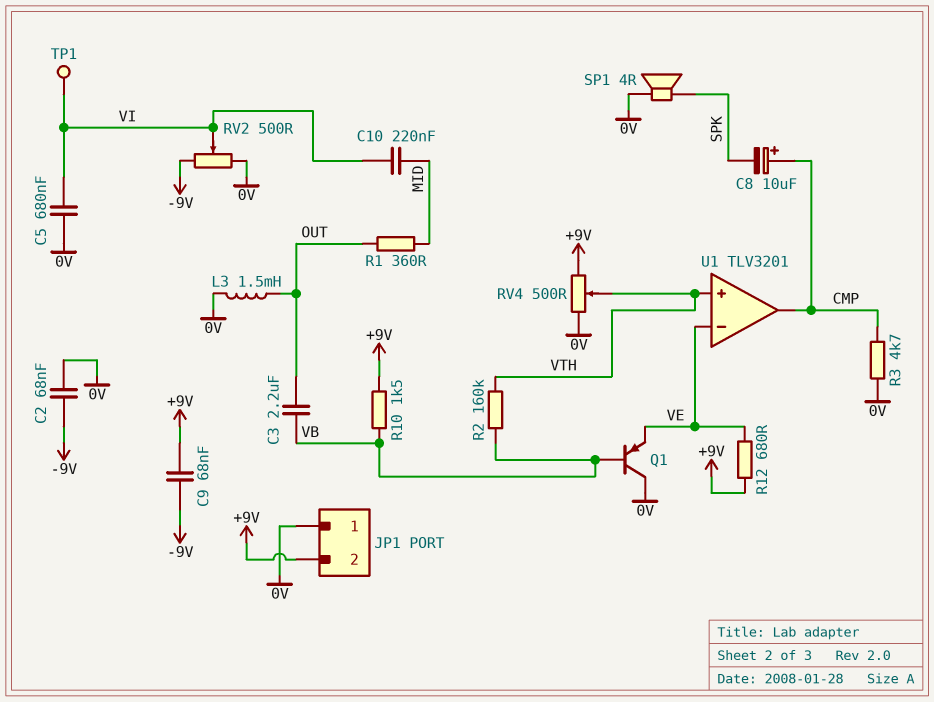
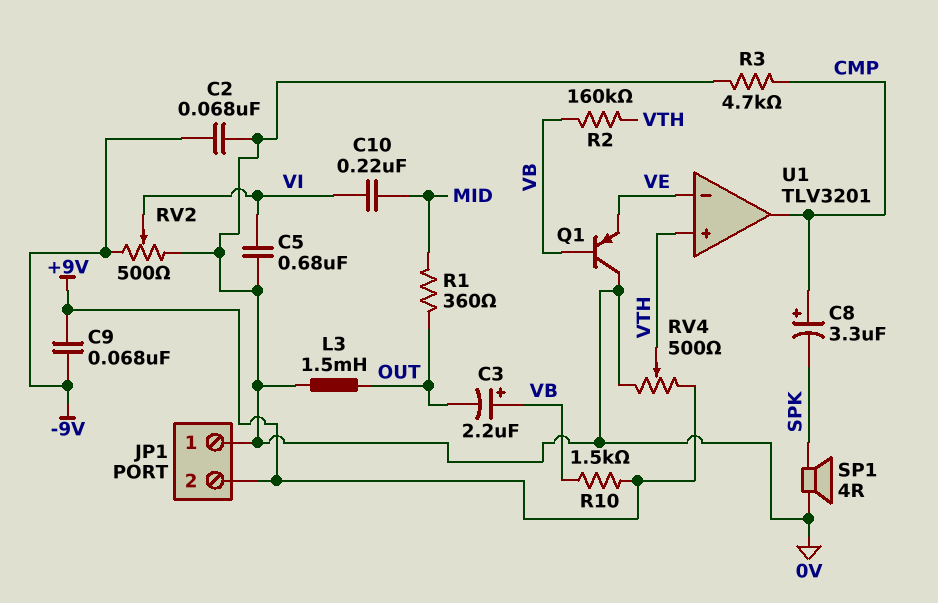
C3: 2.2uF (OUT, VB) -> 2.2uF (plus VB, minus OUT)
C8: 10uF (plus CMP, minus SPK) -> 3.3uF (plus CMP, minus SPK)
R12: 680 (+9V, VE) -> none
TP1: test point (VI) -> none

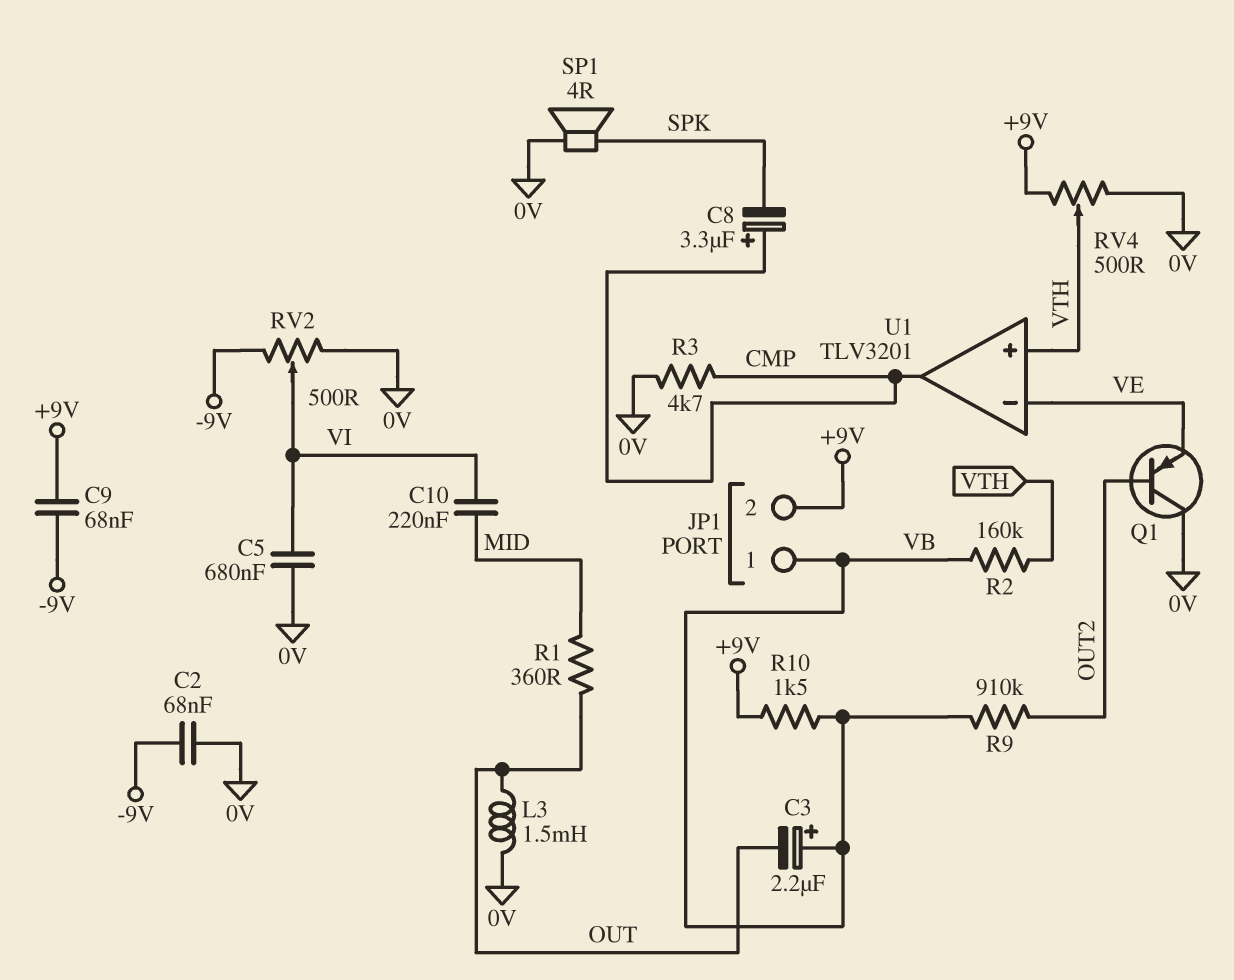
JP1 pin 1: 0V -> VB
Q1: PNP (B VB, C 0V, E VE) -> PNP (B OUT2, C 0V, E VE)
R9: none -> 910k (OUT2, VB)

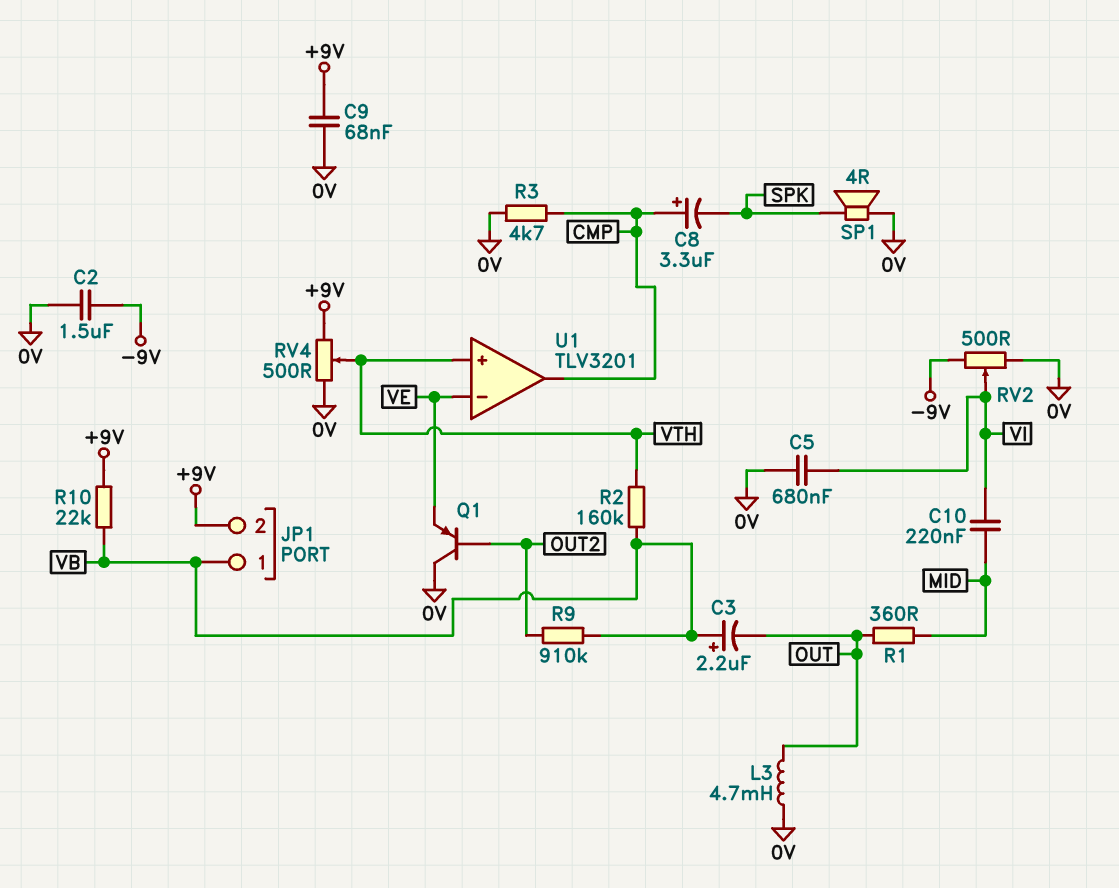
C2: 68nF (-9V, 0V) -> 1.5uF (-9V, 0V)
C9: 68nF (+9V, -9V) -> 68nF (+9V, 0V)
L3: 1.5mH (0V, OUT) -> 4.7mH (0V, OUT)
R10: 1.5k (+9V, VB) -> 22k (+9V, VB)

